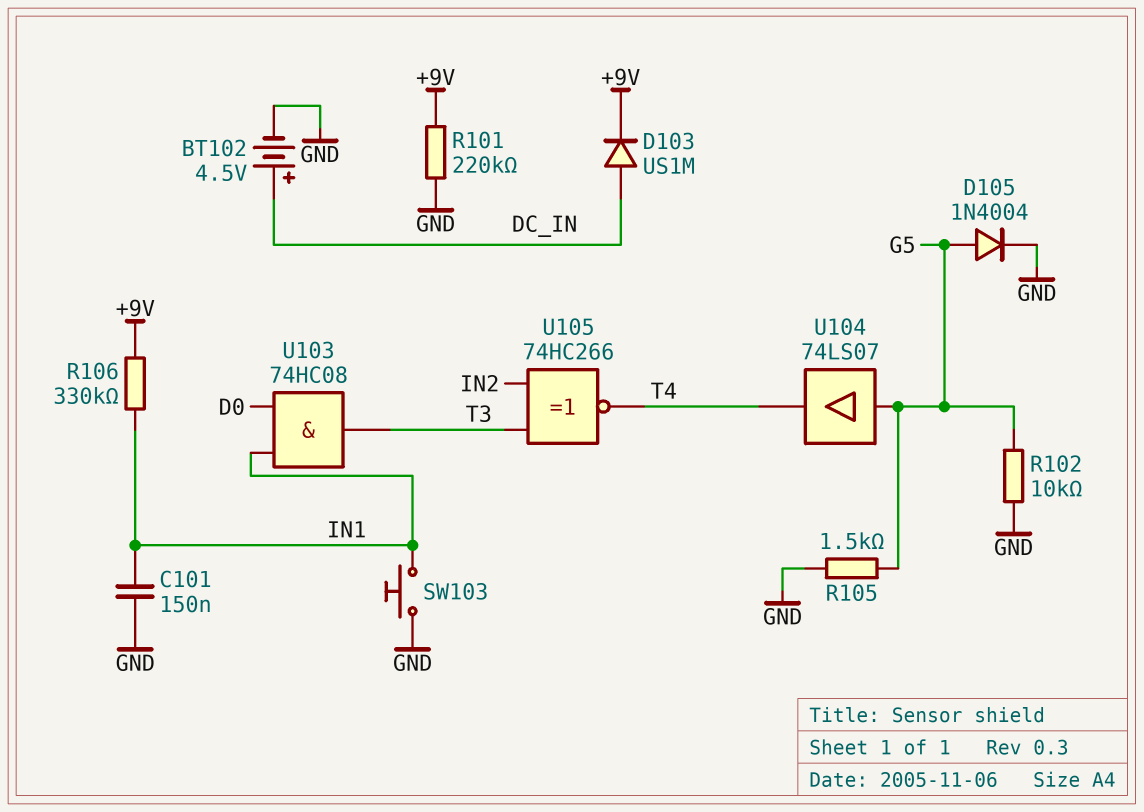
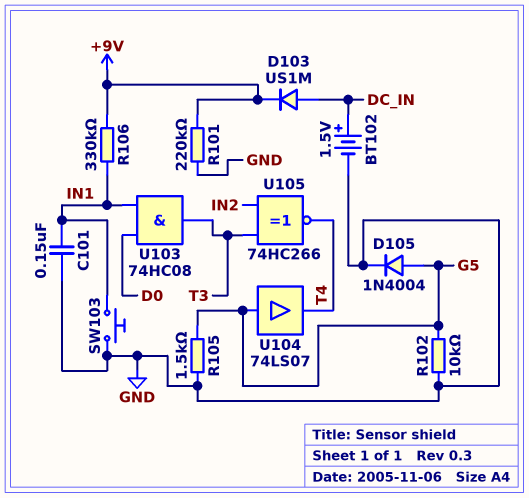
BT102: 4.5V (plus DC_IN, minus GND) -> 1.5V (plus DC_IN, minus GND)

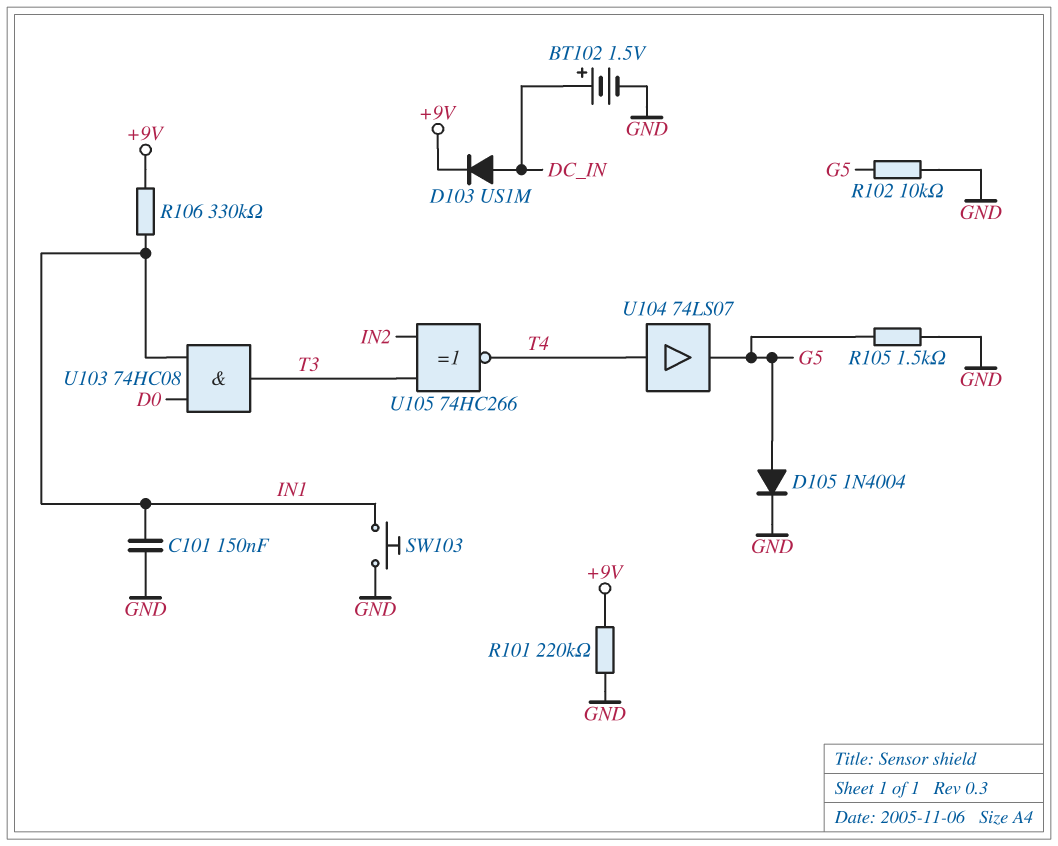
U104: buffer 74LS07 (in G5, out T4) -> buffer 74LS07 (in T4, out G5)

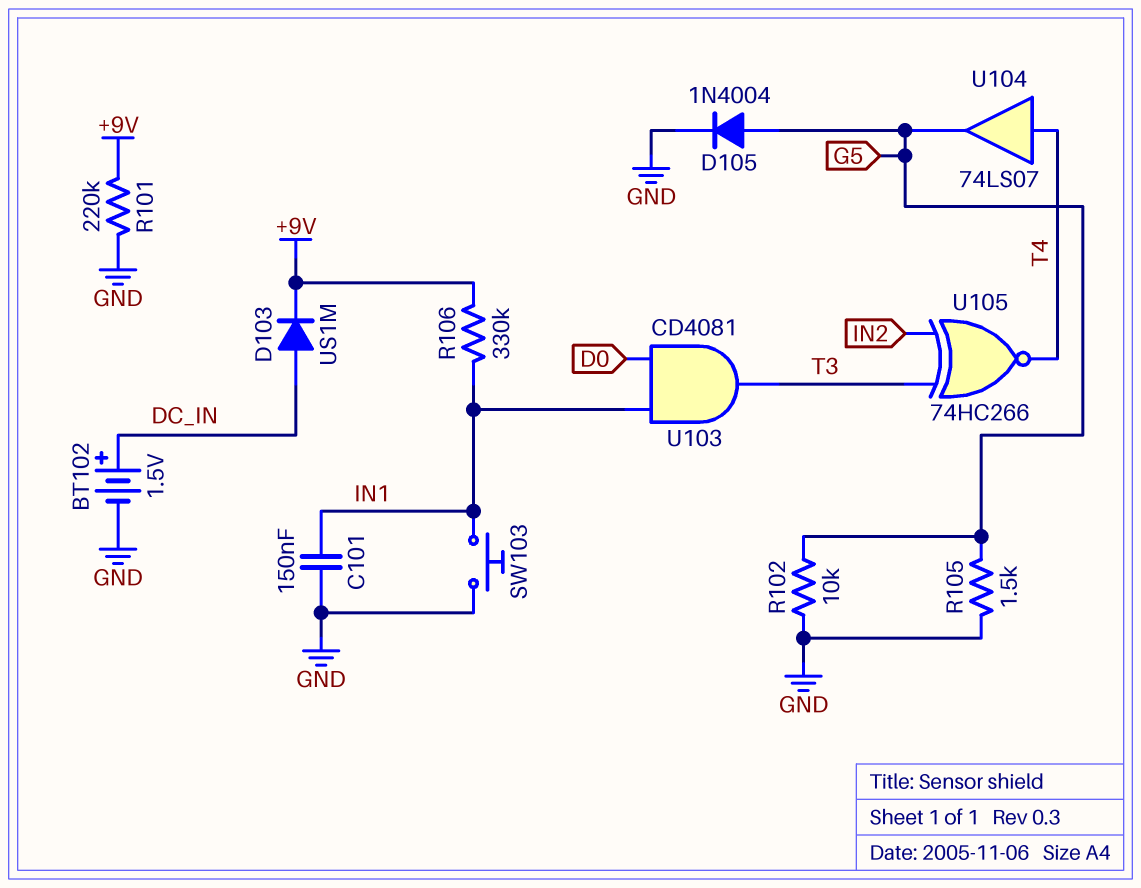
U103: AND 74HC08 (in D0, in IN1, out T3) -> AND CD4081 (in D0, in IN1, out T3)

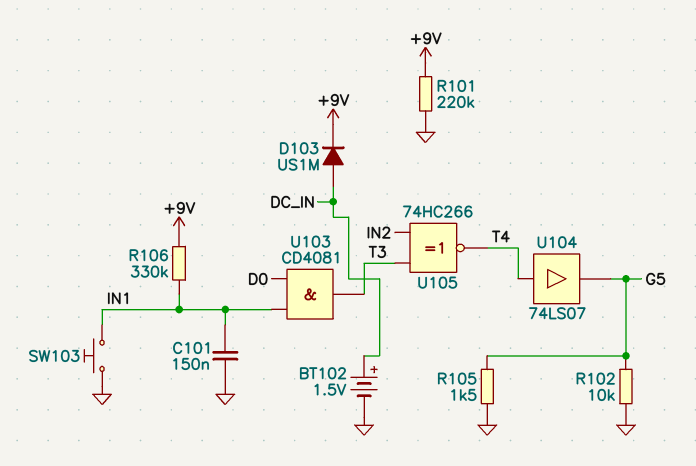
D105: diode 1N4004 (A G5, K GND) -> none

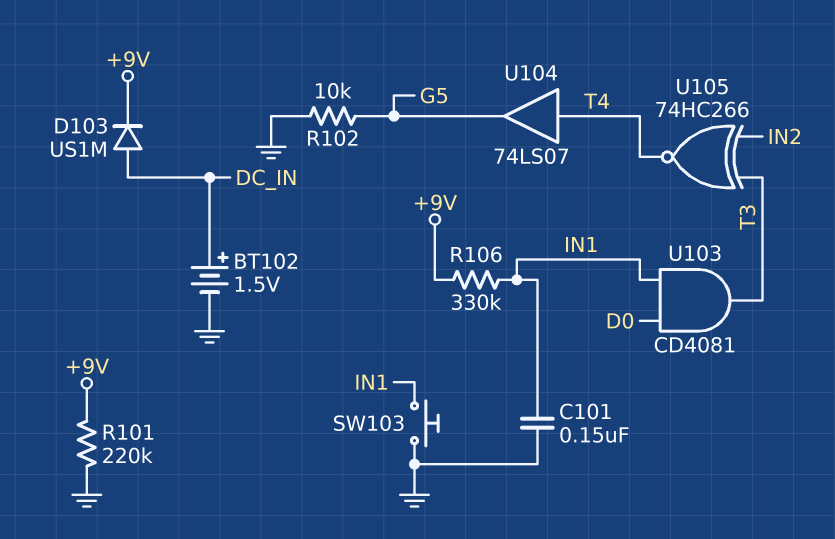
R105: 1.5k (G5, GND) -> none

